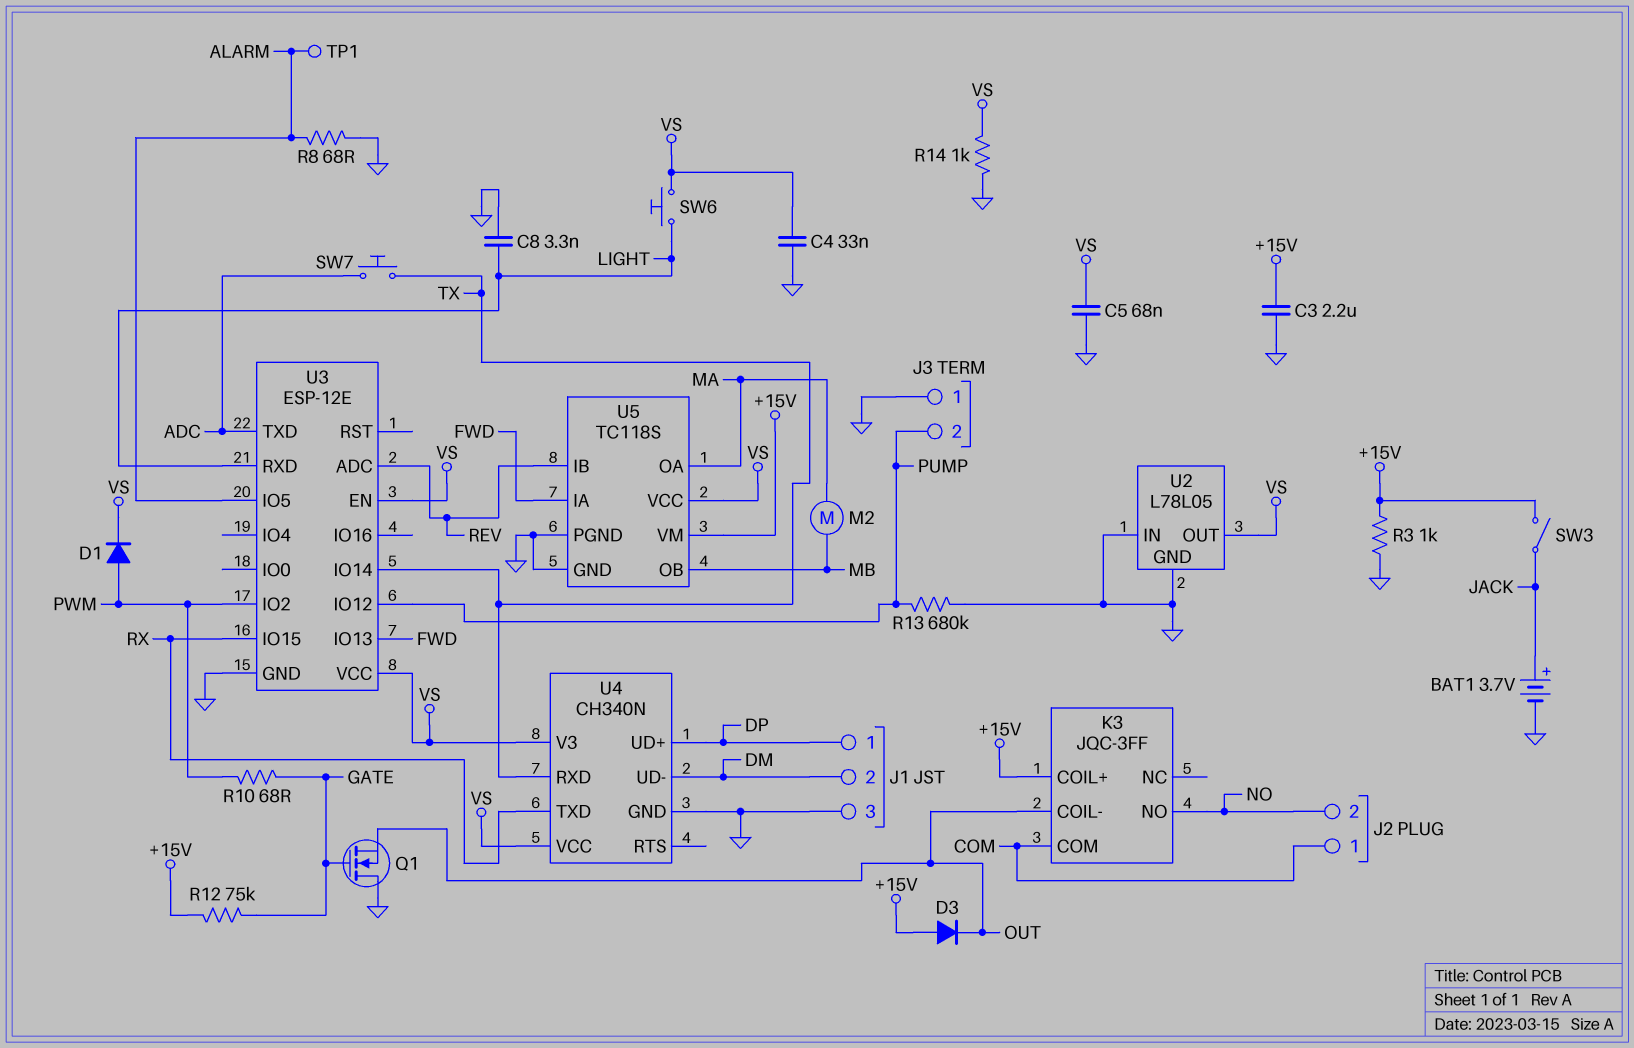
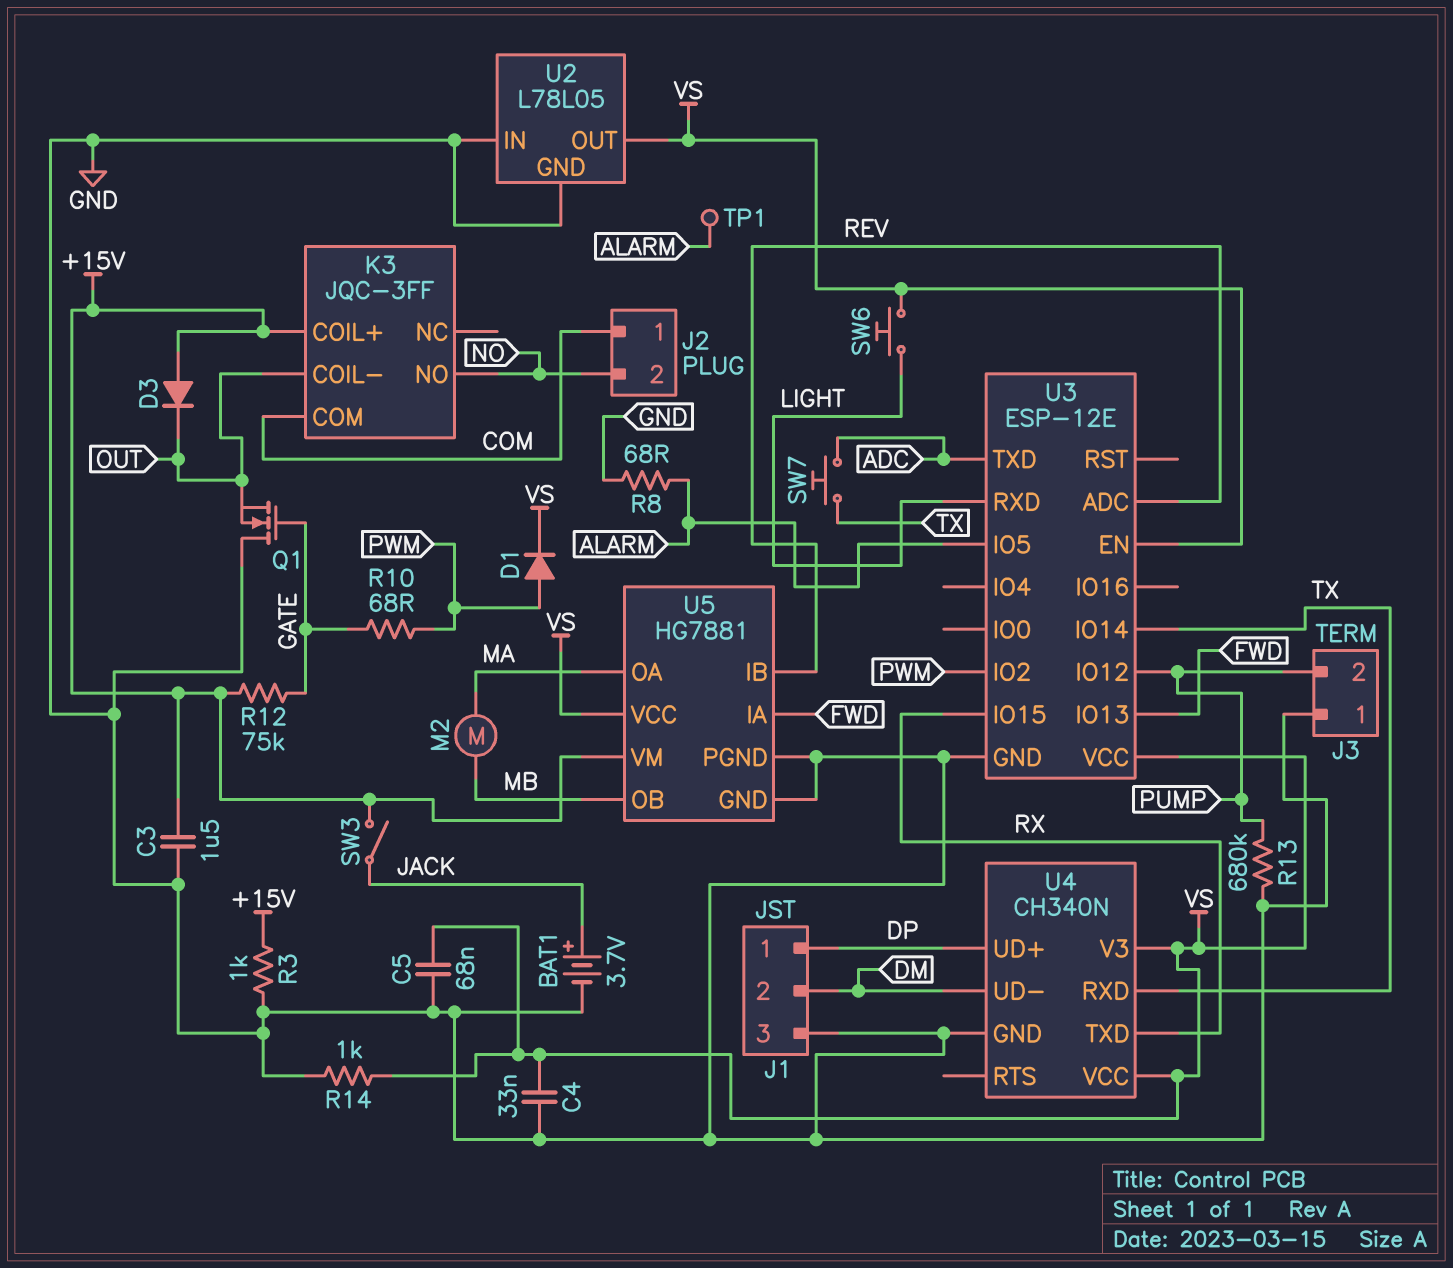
C3: 2.2uF (+15V, GND) -> 1.5uF (+15V, GND)
C8: 3.3nF (GND, LIGHT) -> none
U5: TC118S -> HG7881

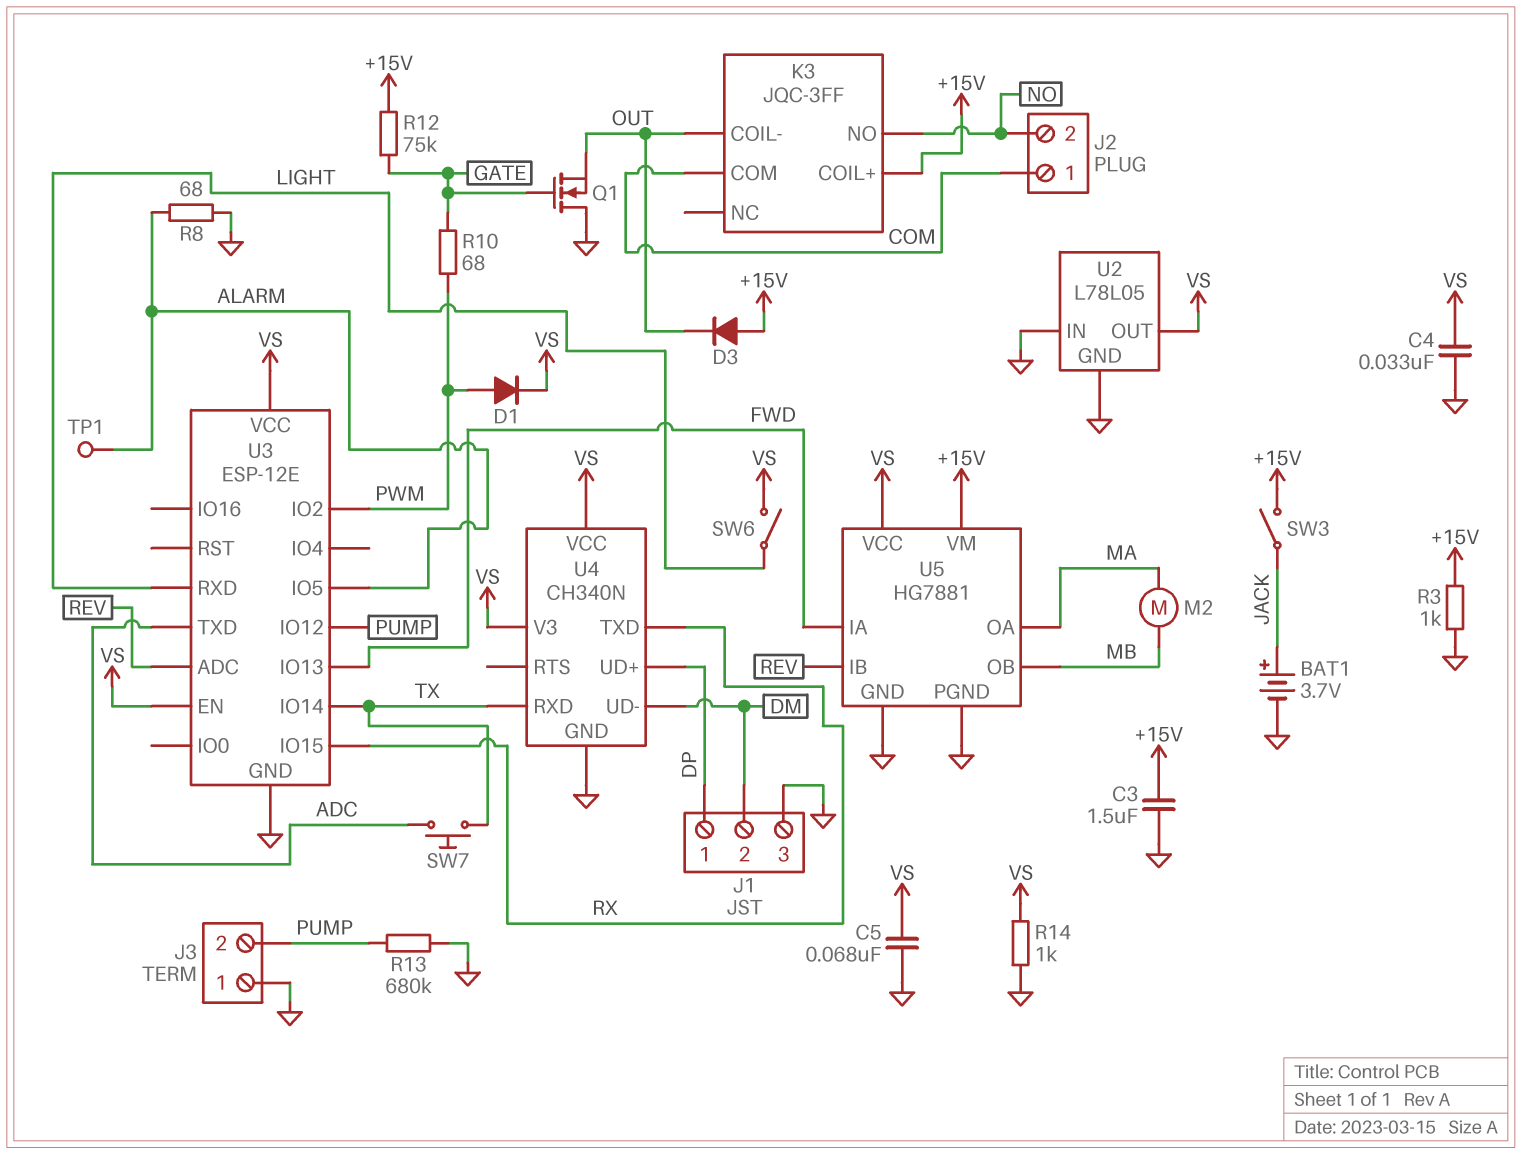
SW6: button (LIGHT, VS) -> switch (LIGHT, VS)

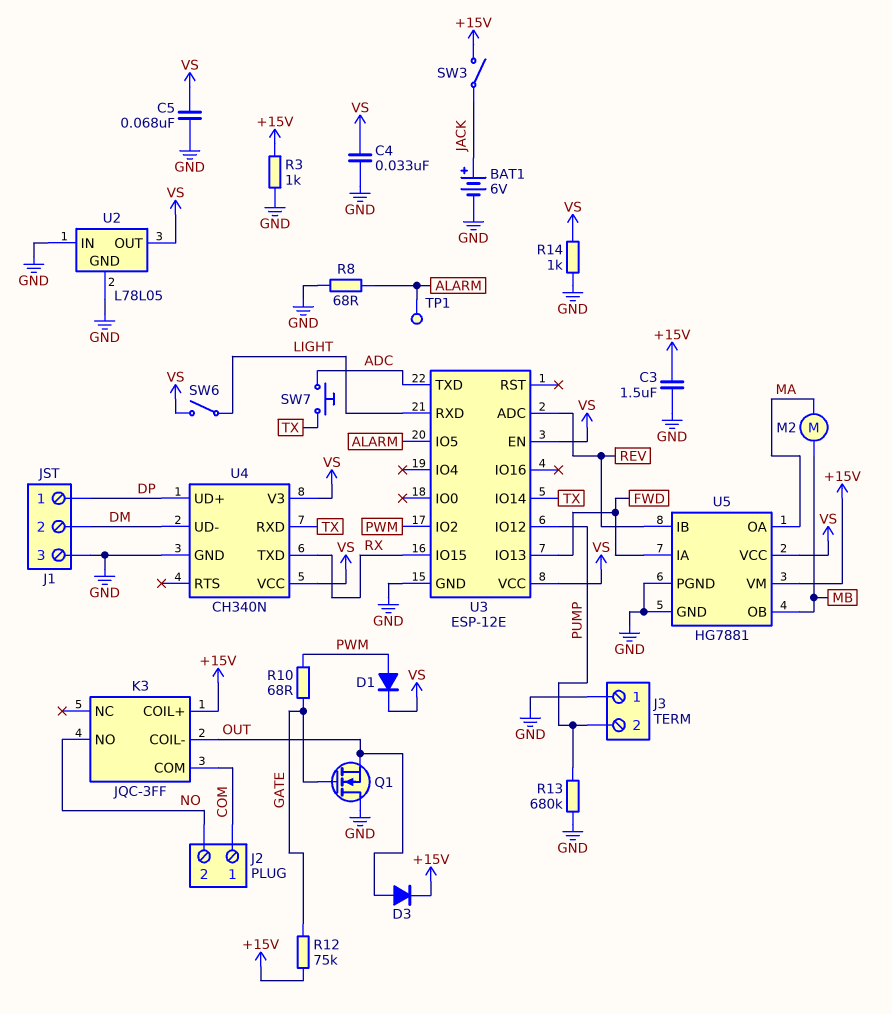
BAT1: 3.7V (plus JACK, minus GND) -> 6V (plus JACK, minus GND)
D3: diode (A +15V, K OUT) -> diode (A OUT, K +15V)

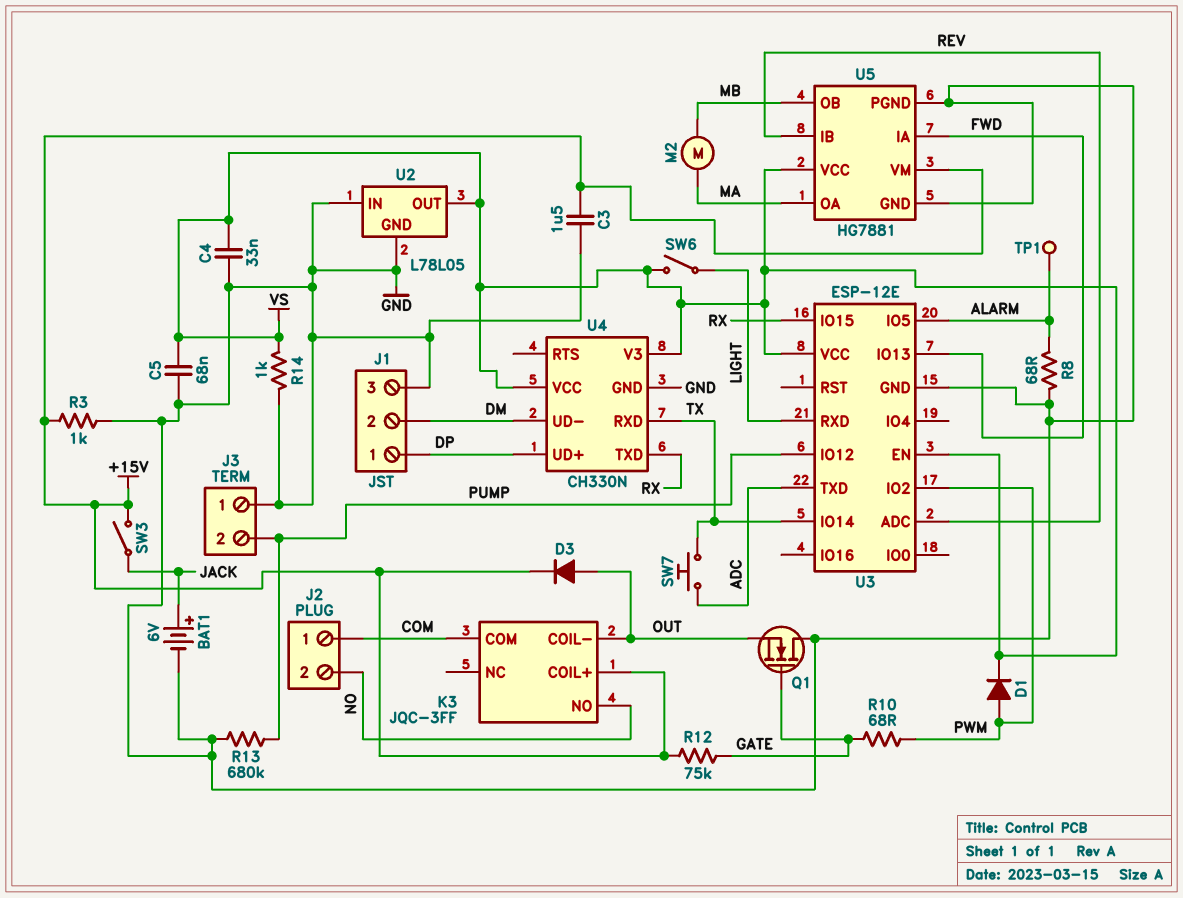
U4: CH340N -> CH330N

